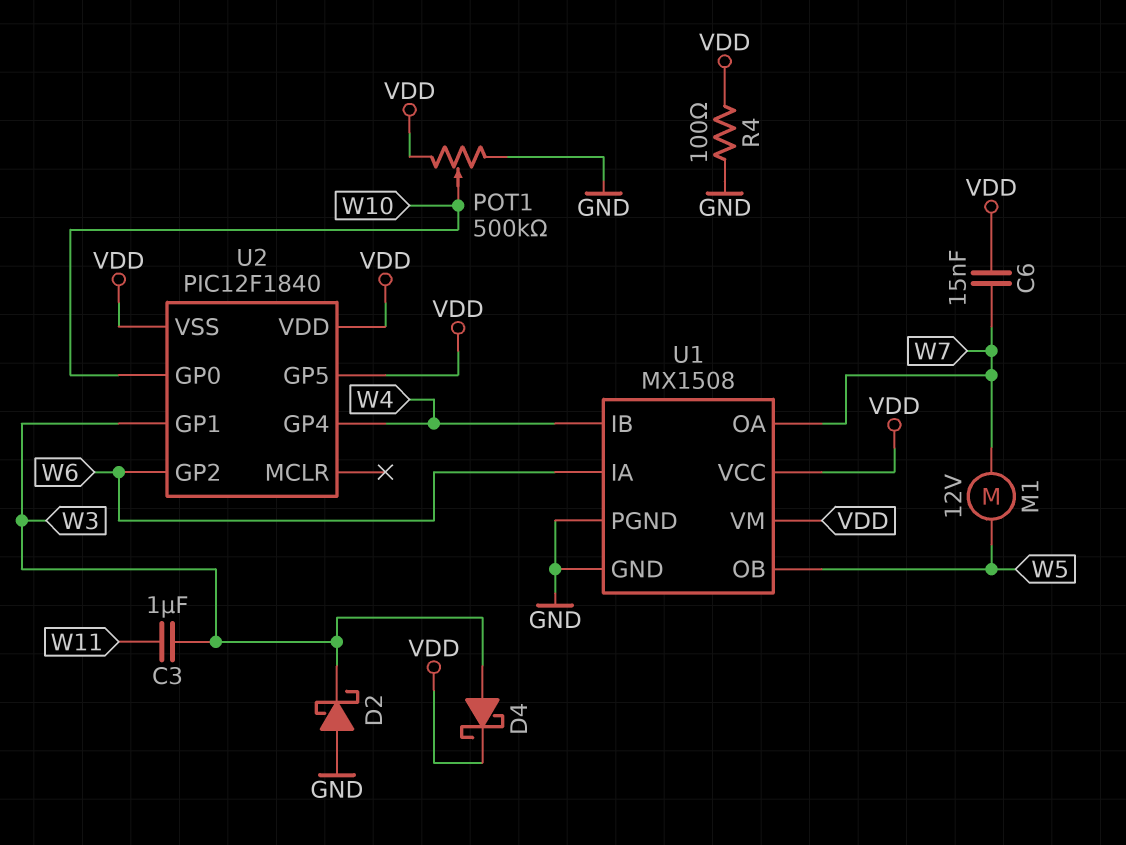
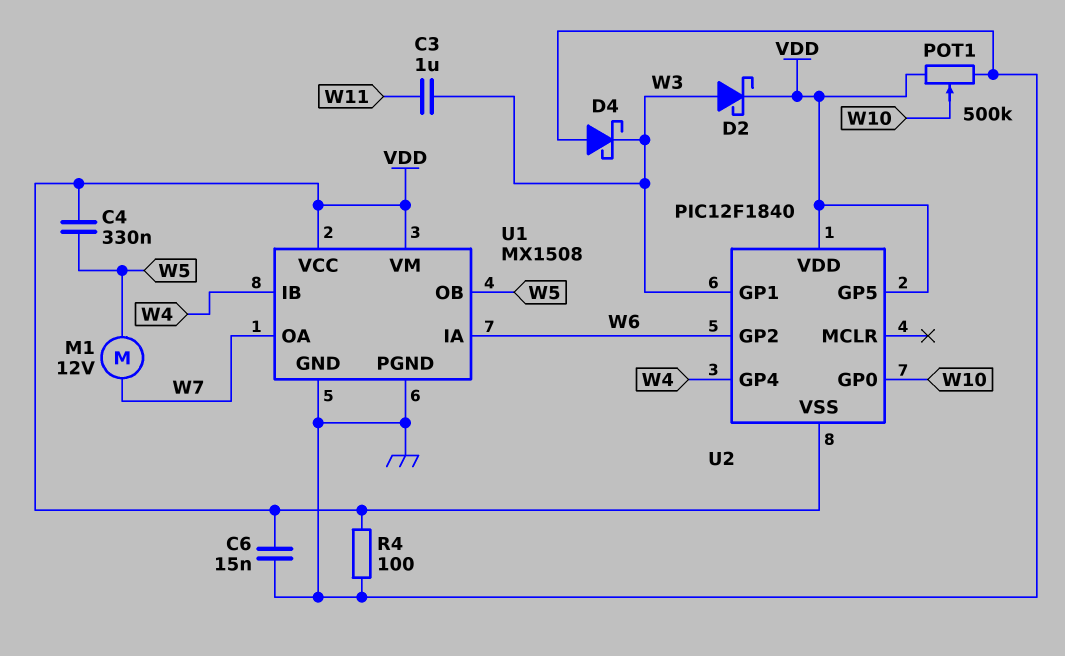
C4: none -> 330nF (VDD, W5)
C6: 15nF (VDD, W7) -> 15nF (GND, VDD)
D2: schottky (A GND, K W3) -> schottky (A W3, K VDD)
D4: schottky (A W3, K VDD) -> schottky (A GND, K W3)

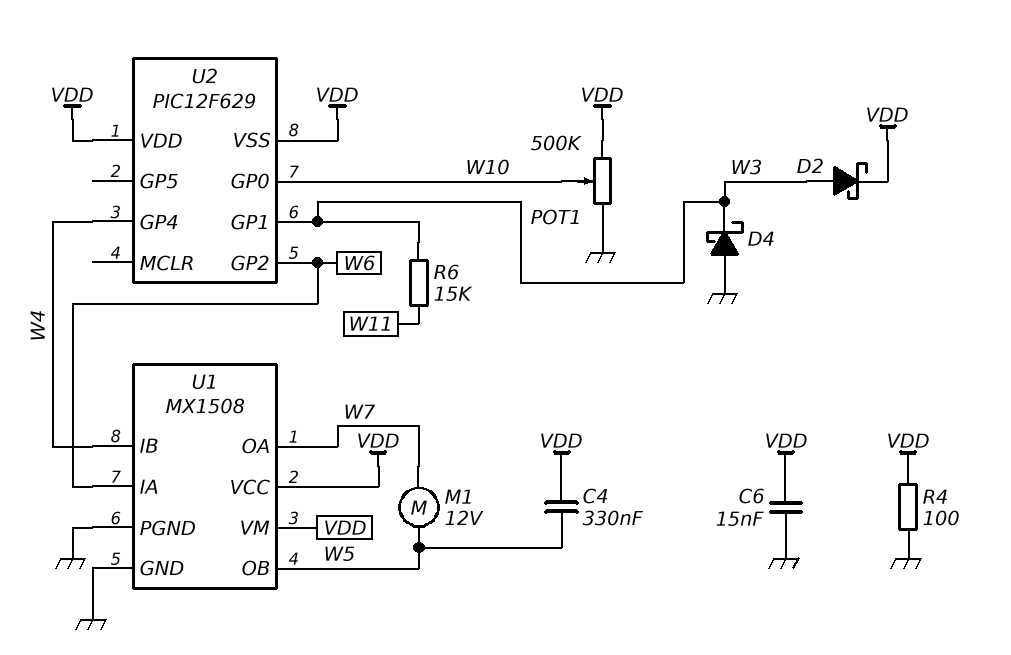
C3: 1uF (W3, W11) -> none
R6: none -> 15k (W3, W11)
U2: PIC12F1840 -> PIC12F629
U2 pin GP5: VDD -> none

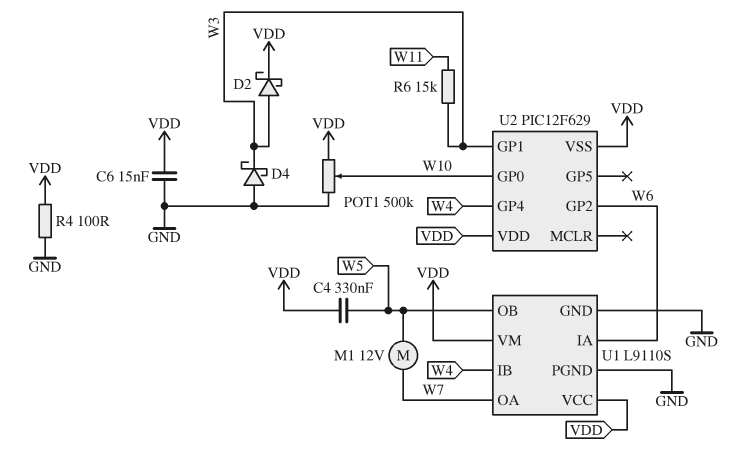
U1: MX1508 -> L9110S

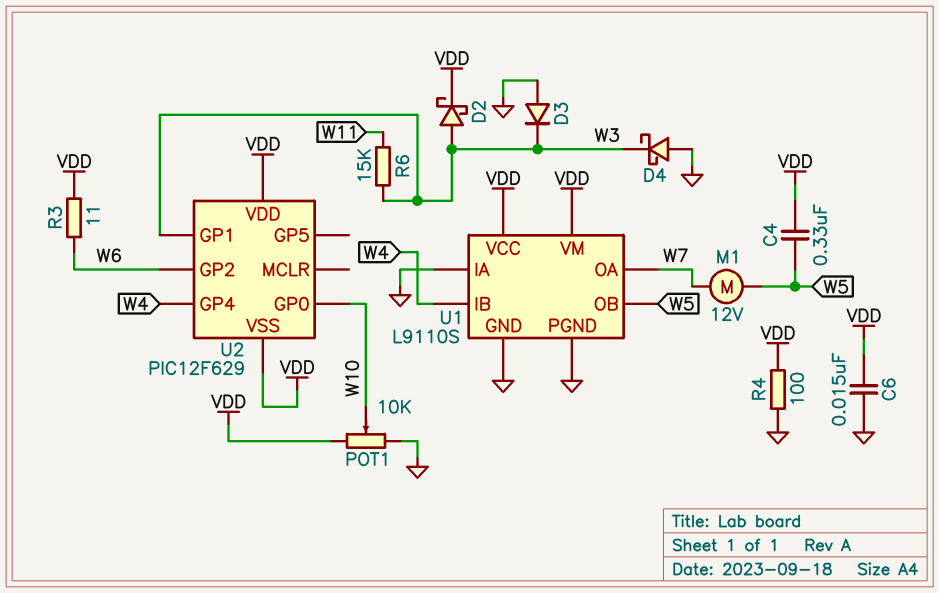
D3: none -> diode (A GND, K W3)
POT1: 500k (GND, VDD, wiper W10) -> 10k (GND, VDD, wiper W10)
R3: none -> 11 (VDD, W6)
U1 pin IA: W6 -> GND

